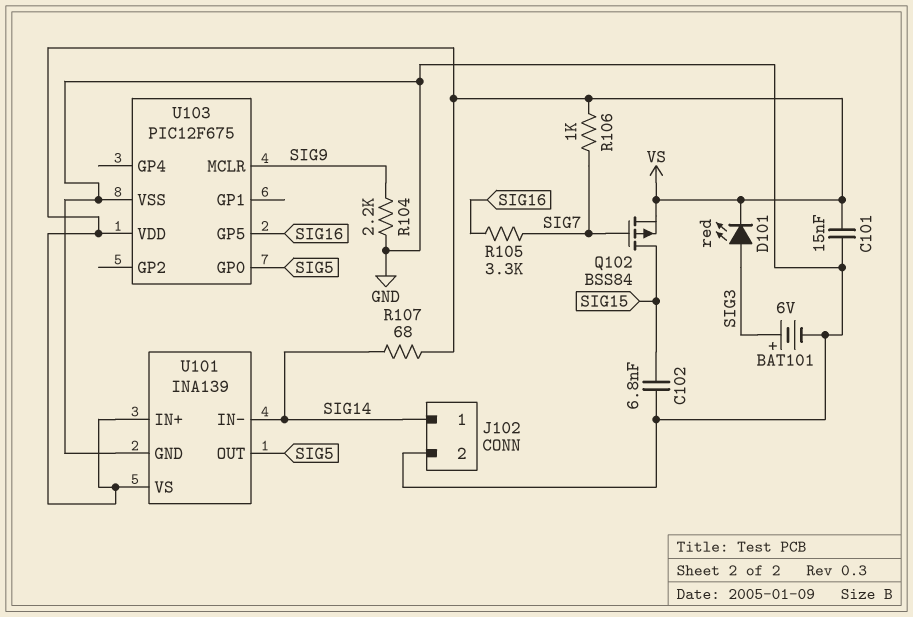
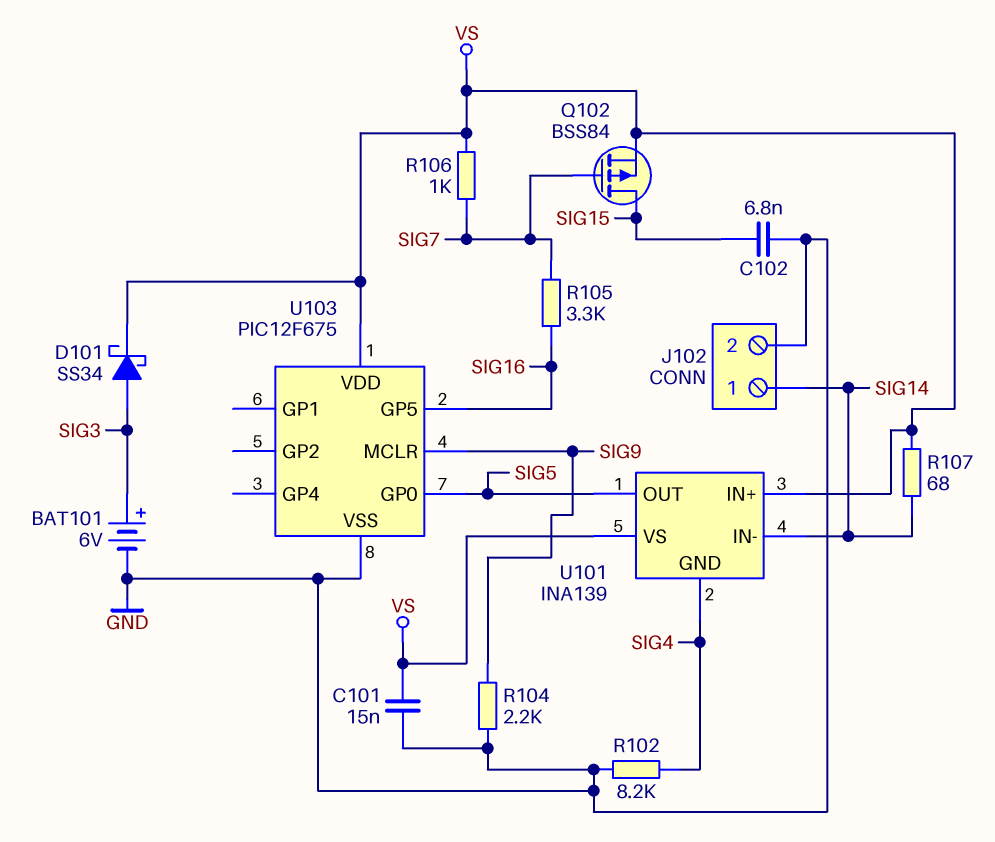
D101: LED red (A SIG3, K VS) -> schottky SS34 (A SIG3, K VS)
R102: none -> 8.2k (GND, SIG4)
U101 pin GND: GND -> SIG4

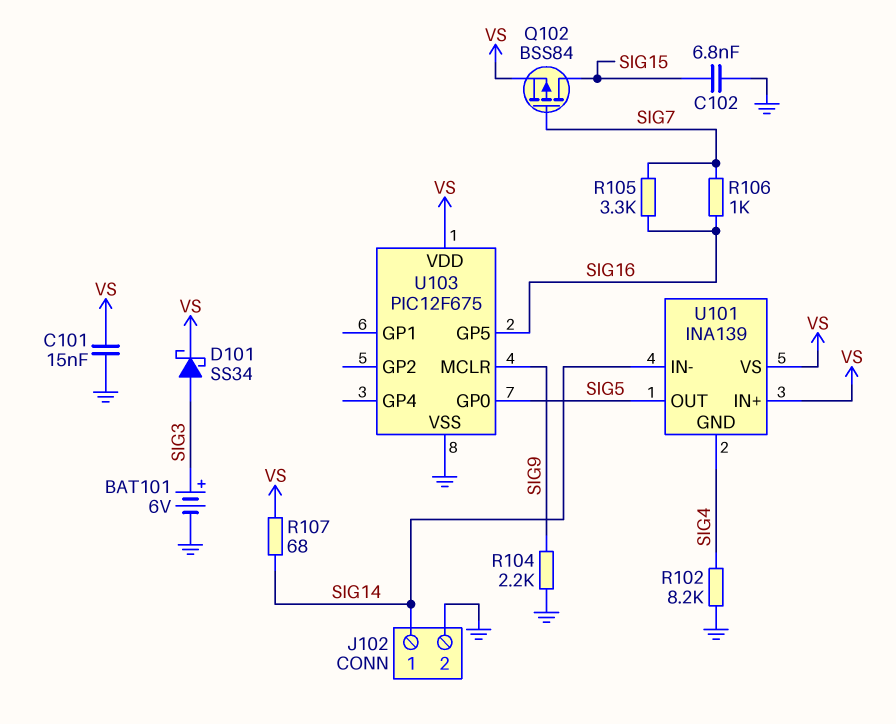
R106: 1k (SIG7, VS) -> 1k (SIG7, SIG16)

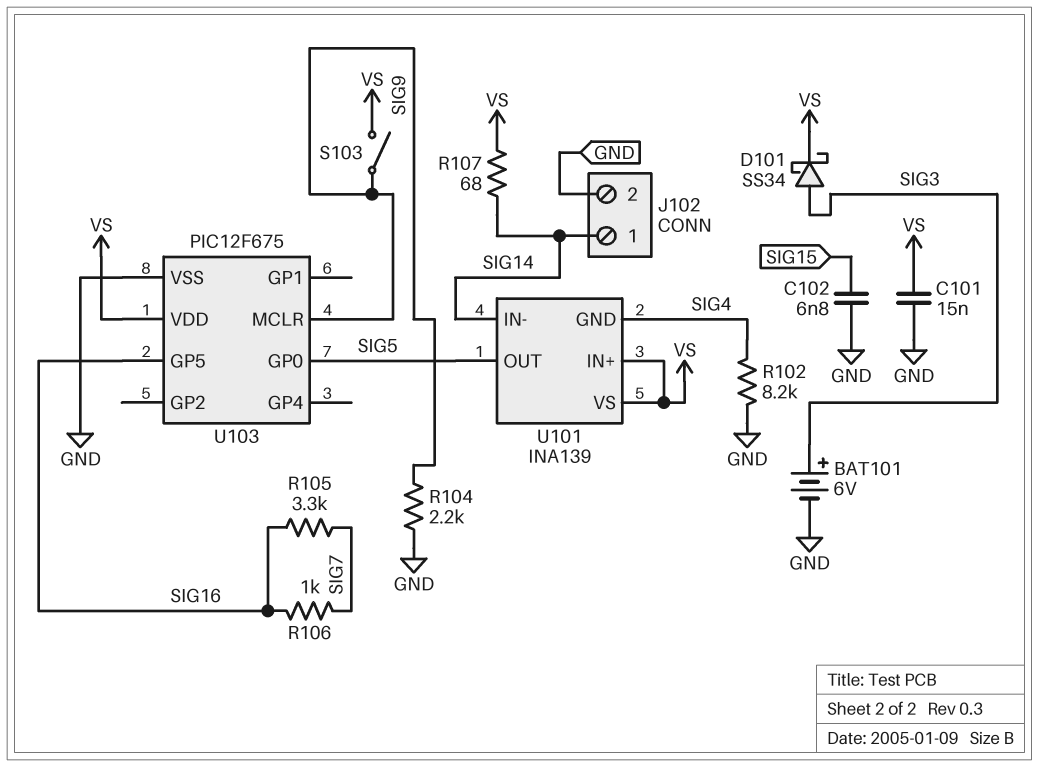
Q102: PMOS BSS84 (G SIG7, D SIG15, S VS) -> none
S103: none -> switch (SIG9, VS)

